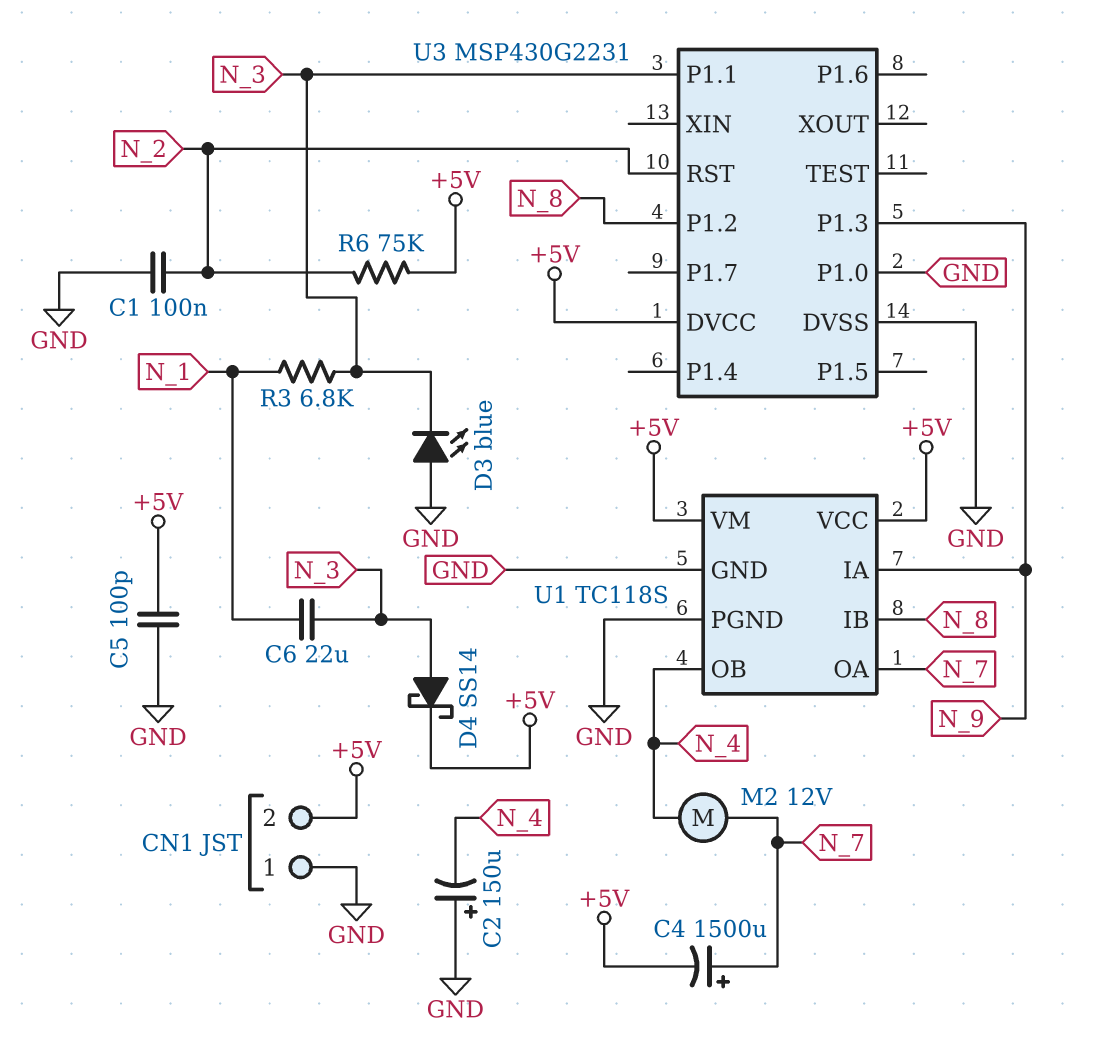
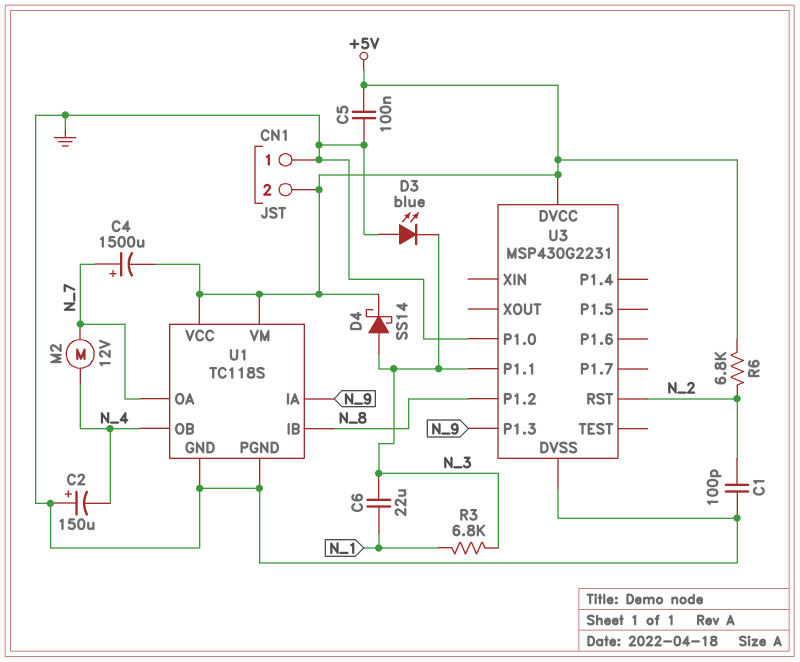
C1: 100nF (GND, N_2) -> 100pF (GND, N_2)
C5: 100pF (+5V, GND) -> 100nF (+5V, GND)
R6: 75k (+5V, N_2) -> 6.8k (+5V, N_2)

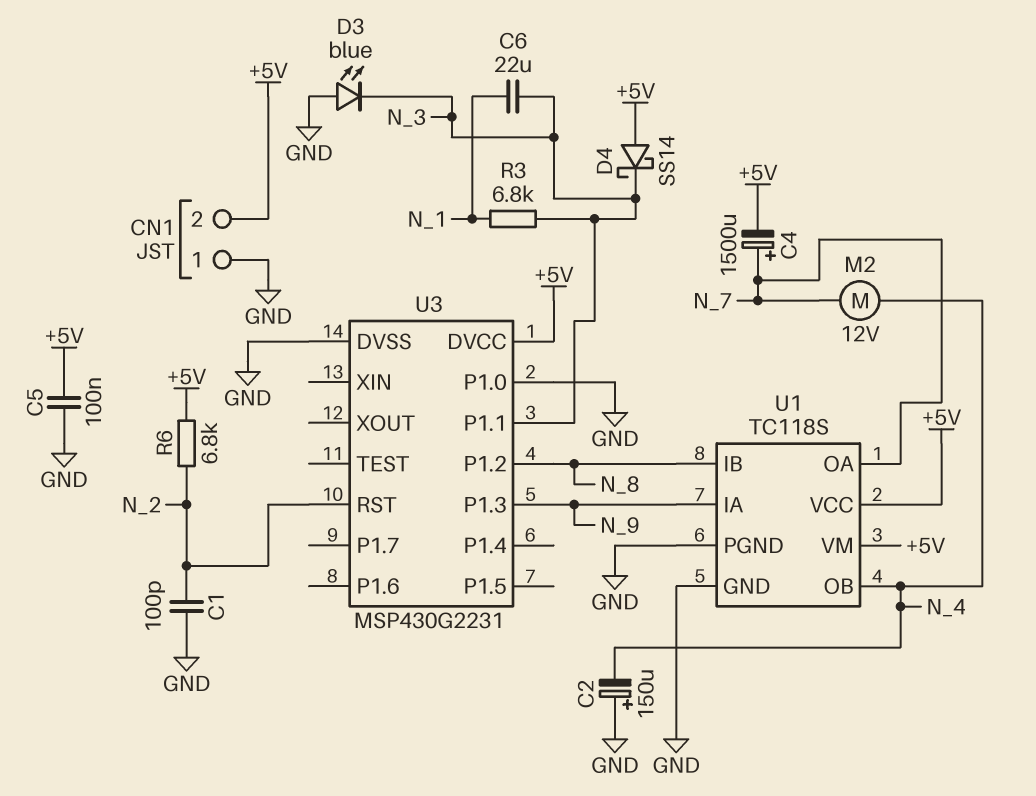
D4: schottky SS14 (A N_3, K +5V) -> schottky SS14 (A +5V, K N_3)

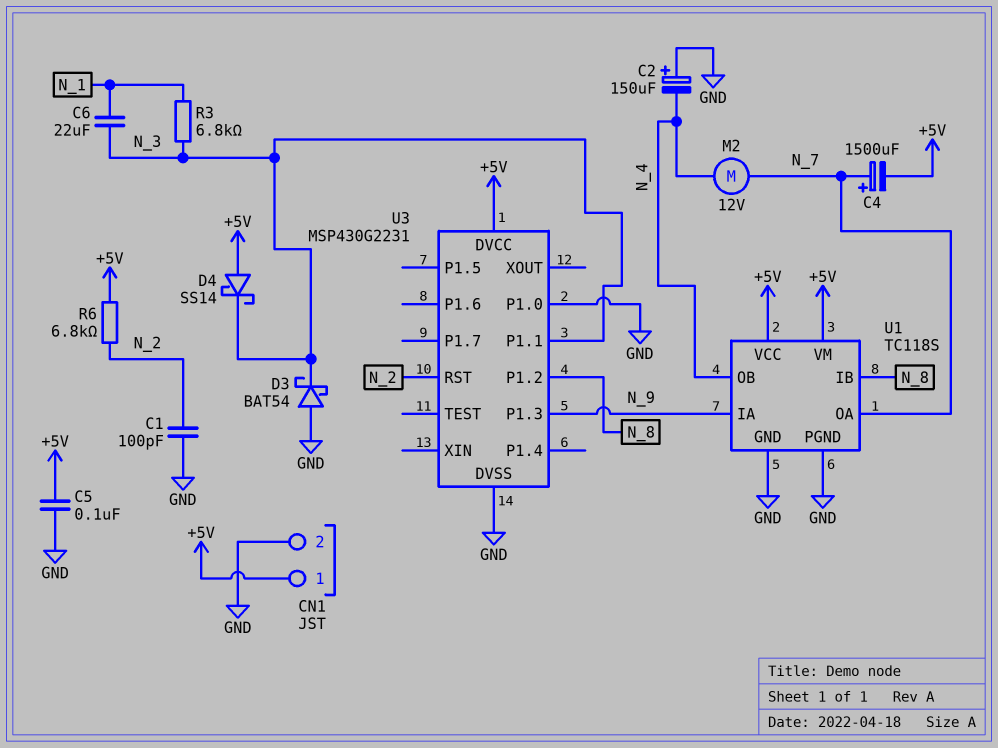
CN1 pin 1: GND -> +5V
CN1 pin 2: +5V -> GND
D3: LED blue (A GND, K N_3) -> schottky BAT54 (A GND, K N_3)

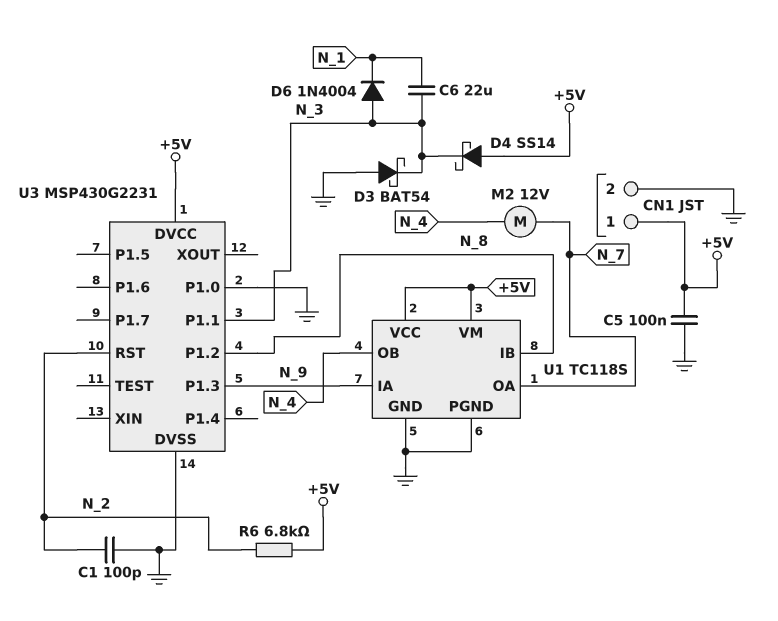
C2: 150uF (plus GND, minus N_4) -> none
C4: 1500uF (plus N_7, minus +5V) -> none
D6: none -> diode 1N4004 (A N_3, K N_1)
R3: 6.8k (N_1, N_3) -> none

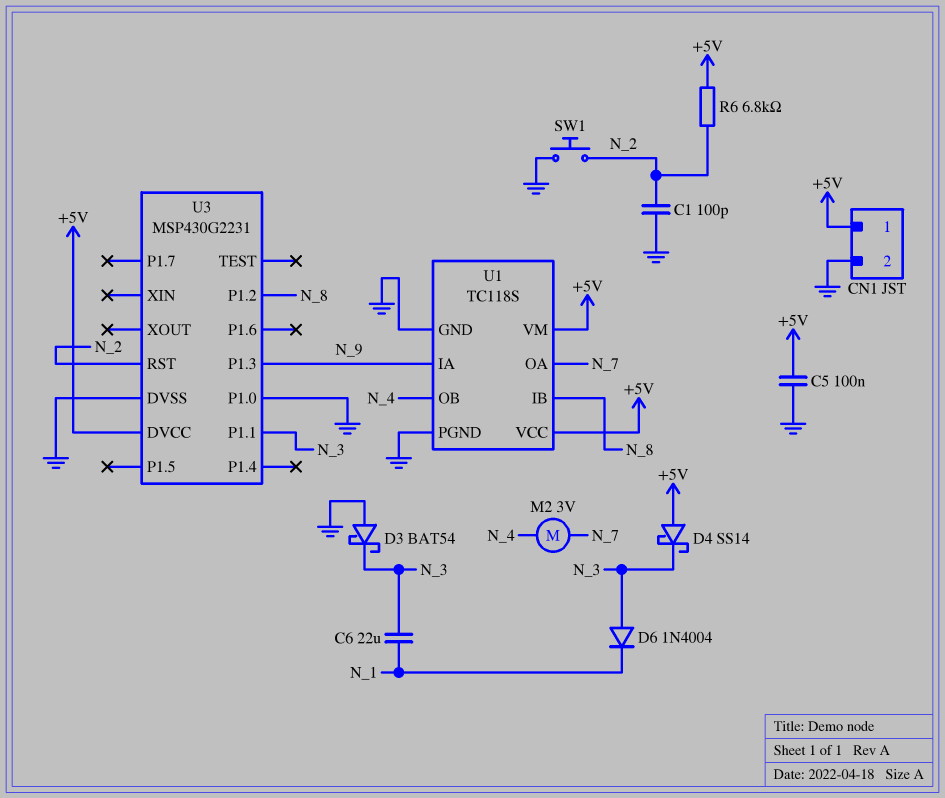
M2: motor 12V (N_4, N_7) -> motor 3V (N_4, N_7)
SW1: none -> button (GND, N_2)

